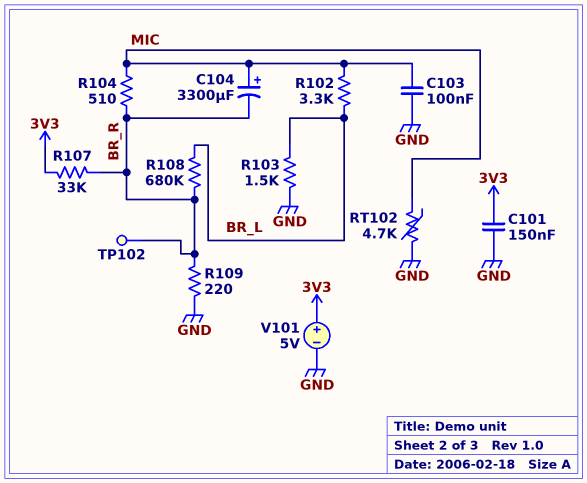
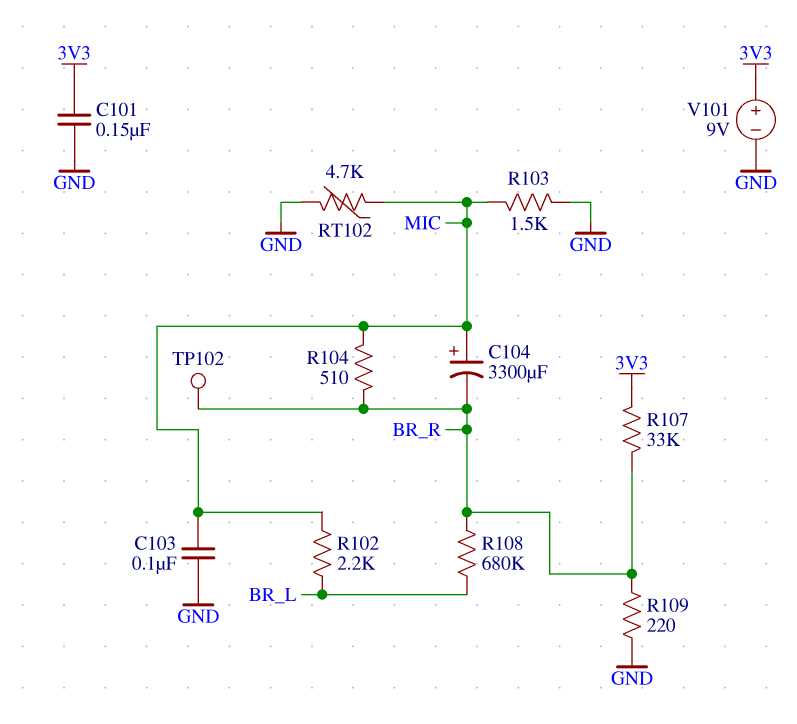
R102: 3.3k (BR_L, MIC) -> 2.2k (BR_L, MIC)
R103: 1.5k (BR_L, GND) -> 1.5k (GND, MIC)
V101: 5V (plus 3V3, minus GND) -> 9V (plus 3V3, minus GND)

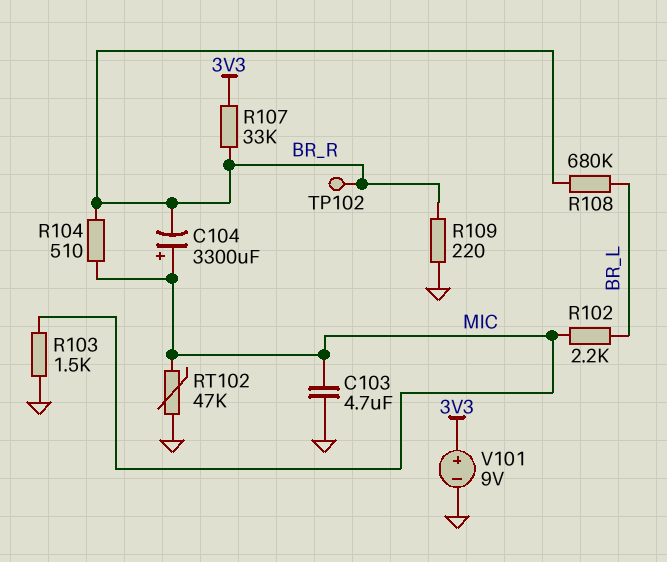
C101: 150nF (3V3, GND) -> none
C103: 100nF (GND, MIC) -> 4.7uF (GND, MIC)
RT102: 4.7k (GND, MIC) -> 47k (GND, MIC)

